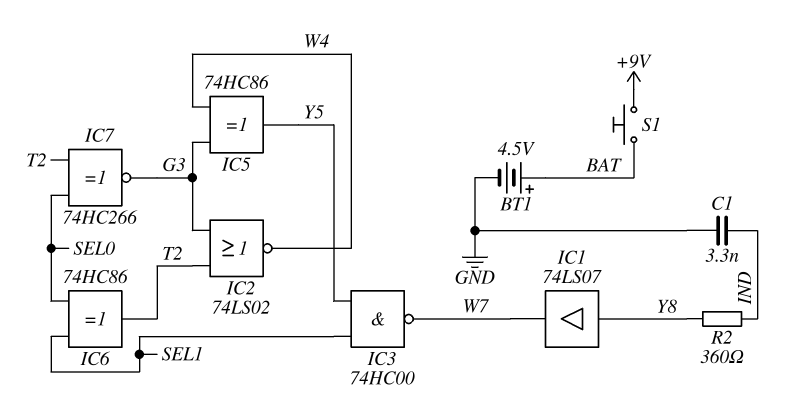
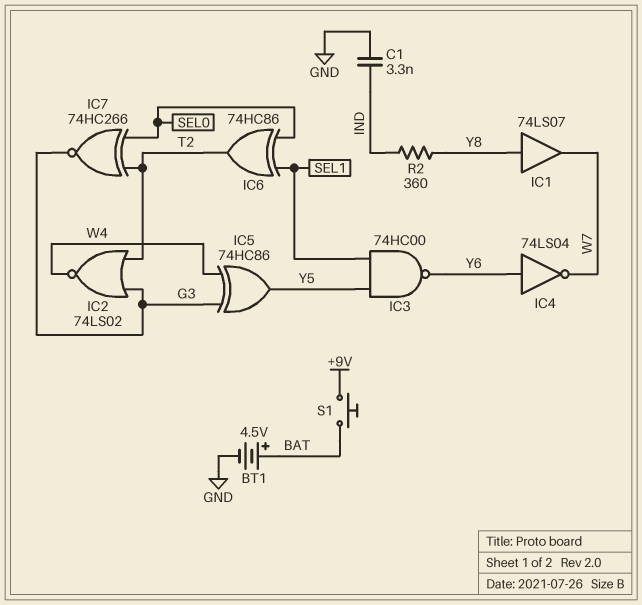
IC3: NAND 74HC00 (in SEL1, in Y5, out W7) -> NAND 74HC00 (in SEL1, in Y5, out Y6)
IC4: none -> NOT 74LS04 (in Y6, out W7)

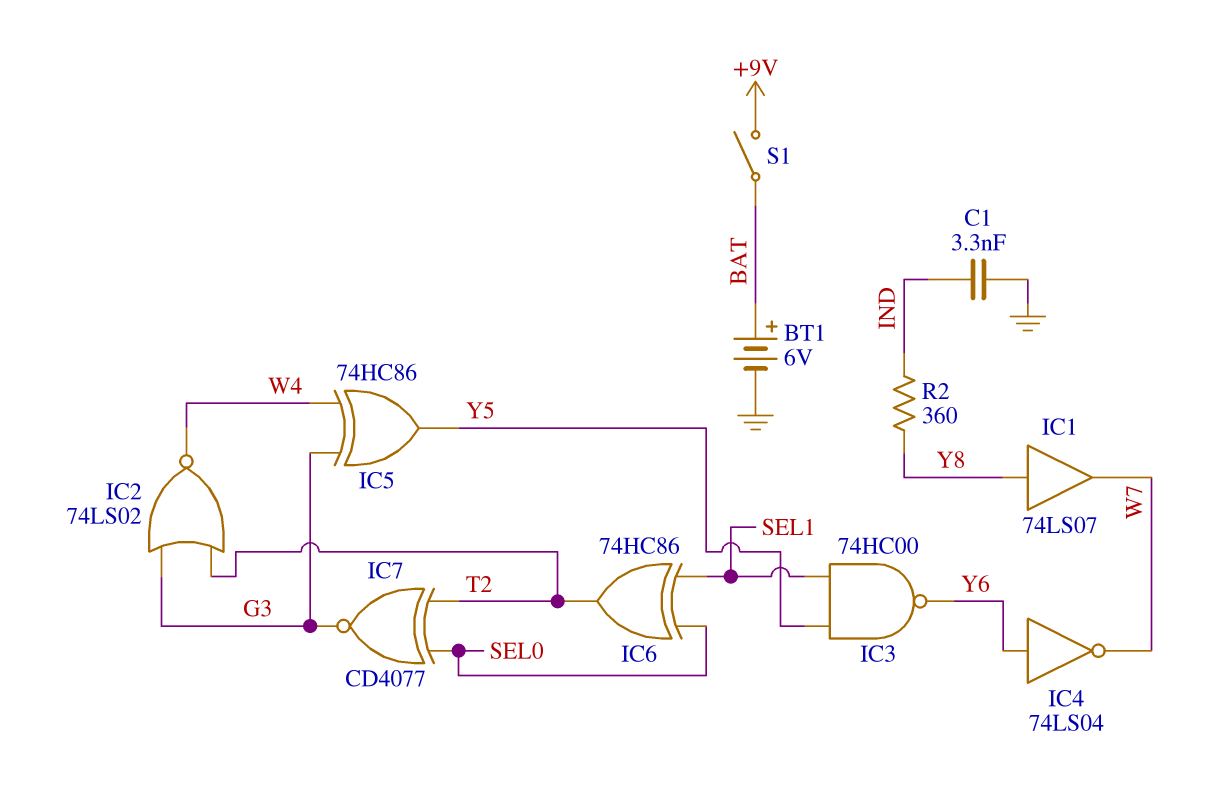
BT1: 4.5V (plus BAT, minus GND) -> 6V (plus BAT, minus GND)
IC7: XNOR 74HC266 (in SEL0, in T2, out G3) -> XNOR CD4077 (in SEL0, in T2, out G3)
S1: button (+9V, BAT) -> switch (+9V, BAT)

